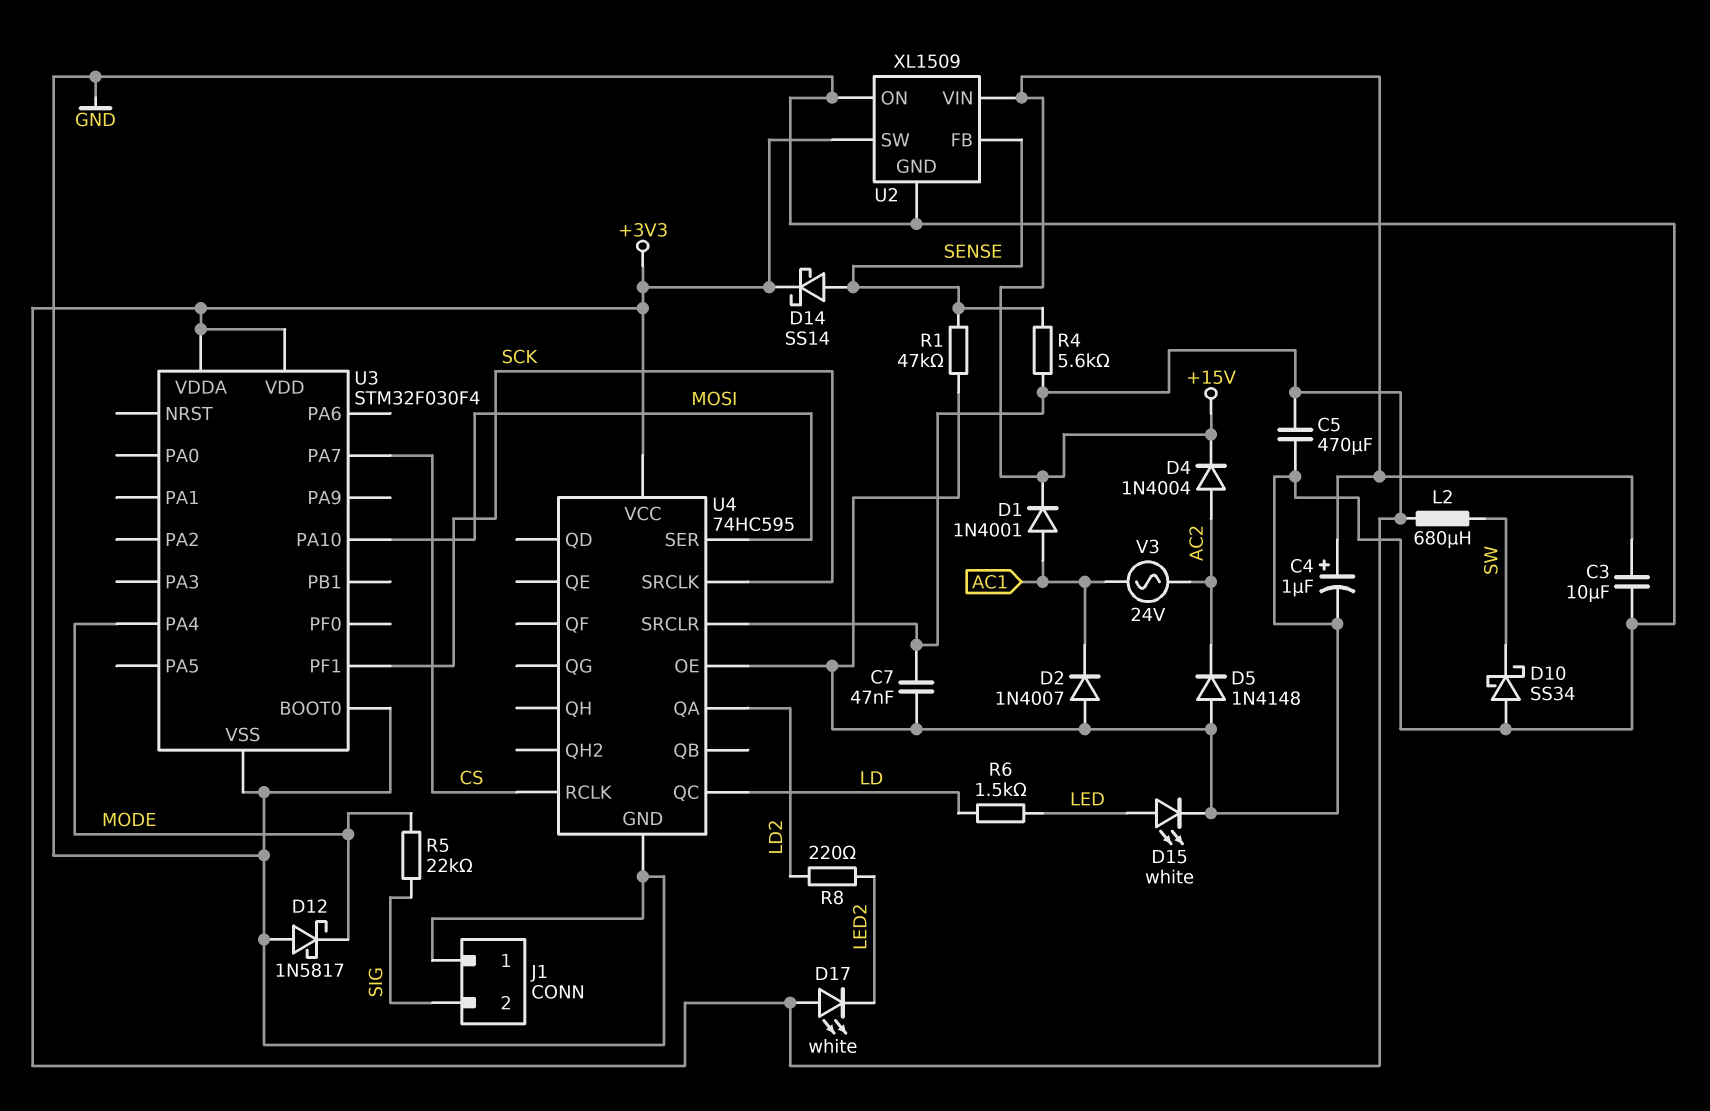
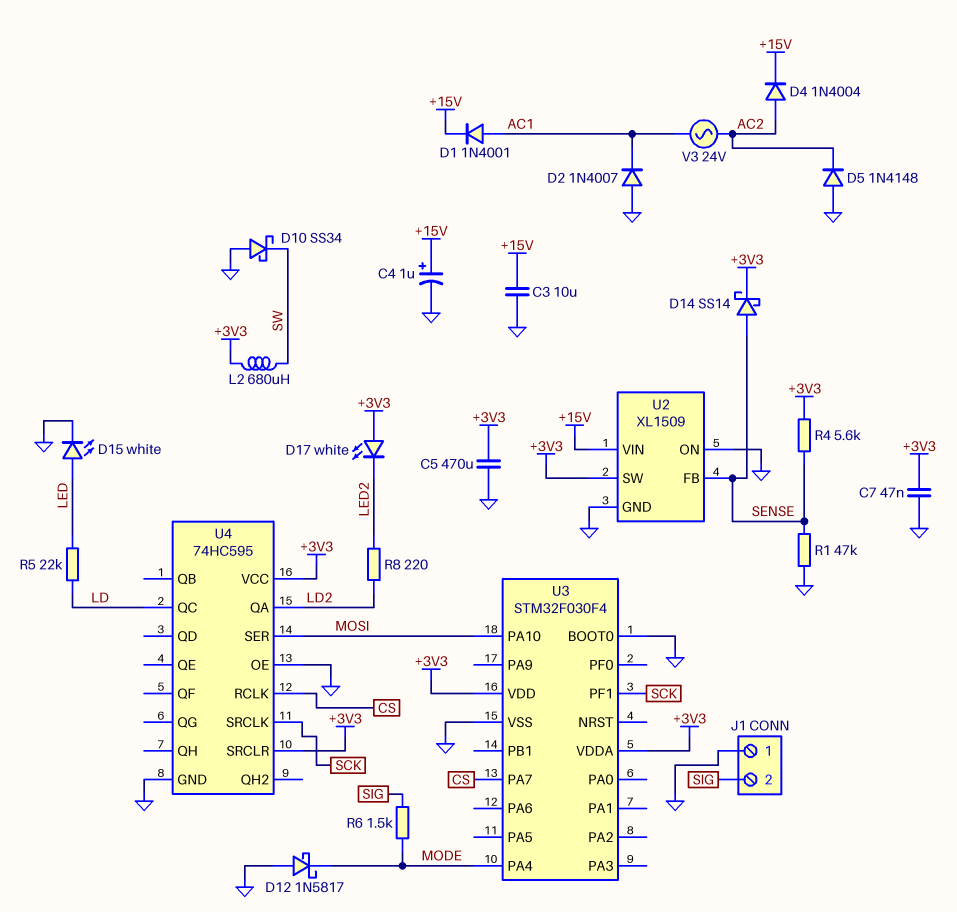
R5: 22k (MODE, SIG) -> 22k (LD, LED)
R6: 1.5k (LD, LED) -> 1.5k (MODE, SIG)

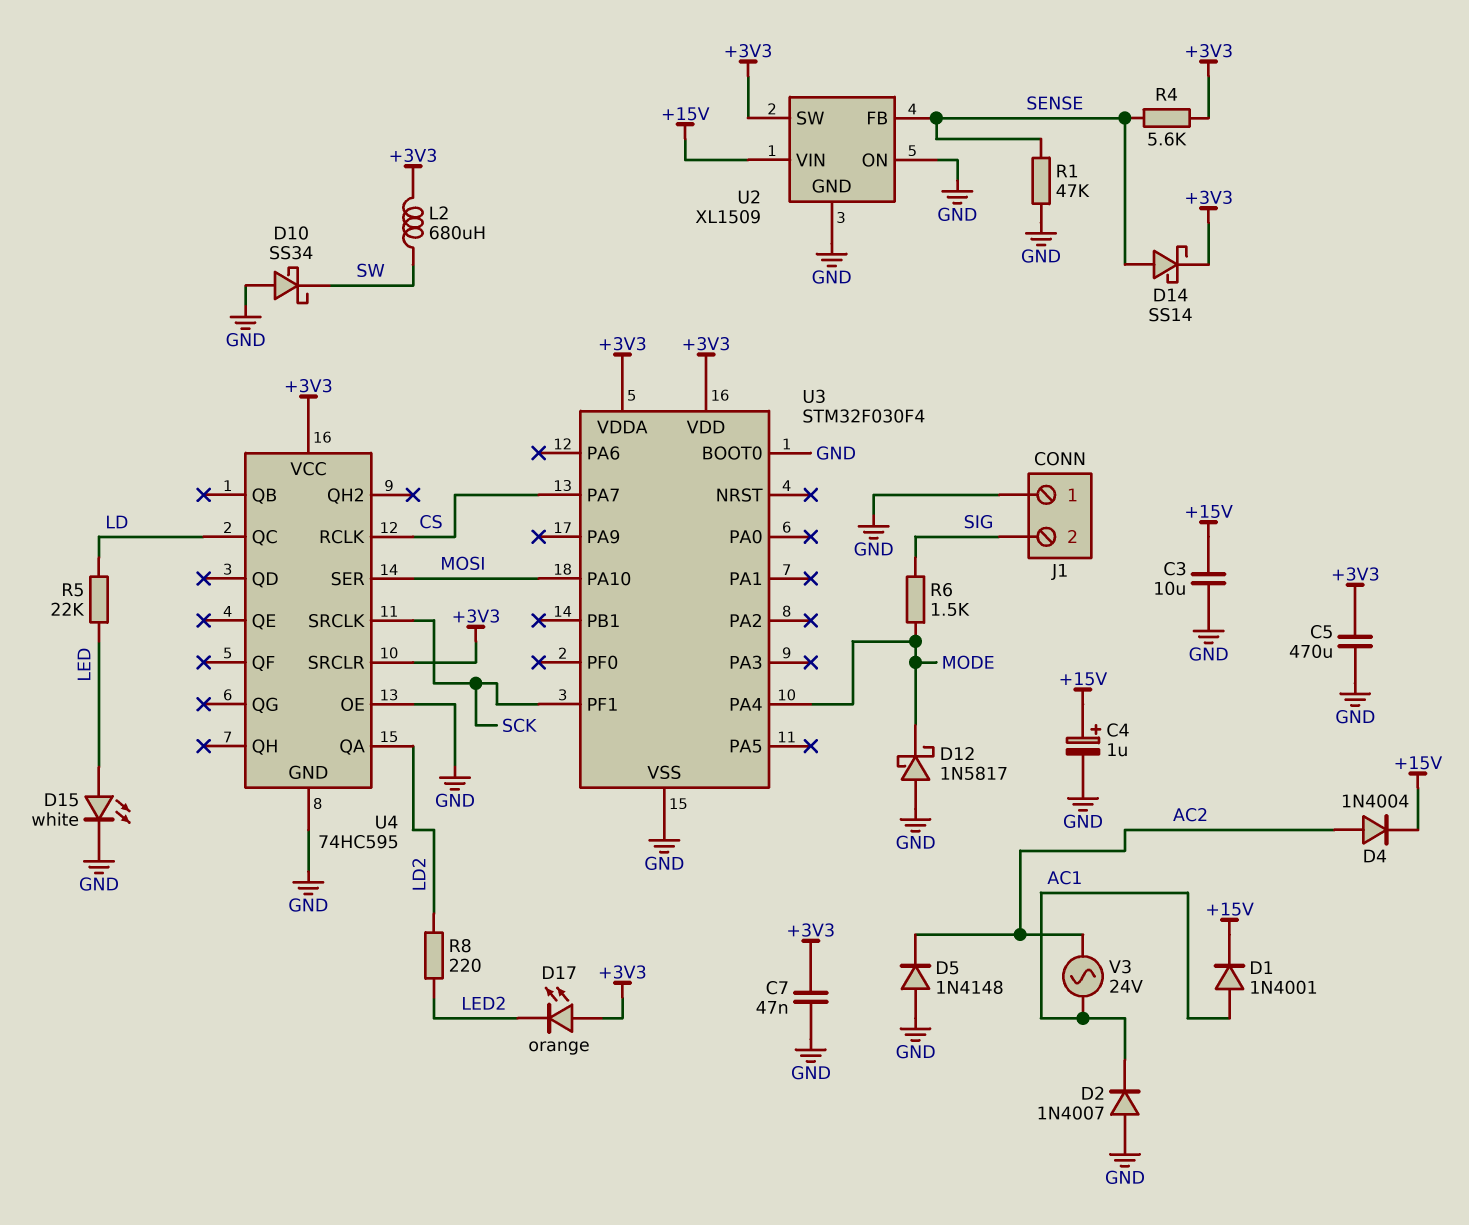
D17: LED white (A +3V3, K LED2) -> LED orange (A +3V3, K LED2)

